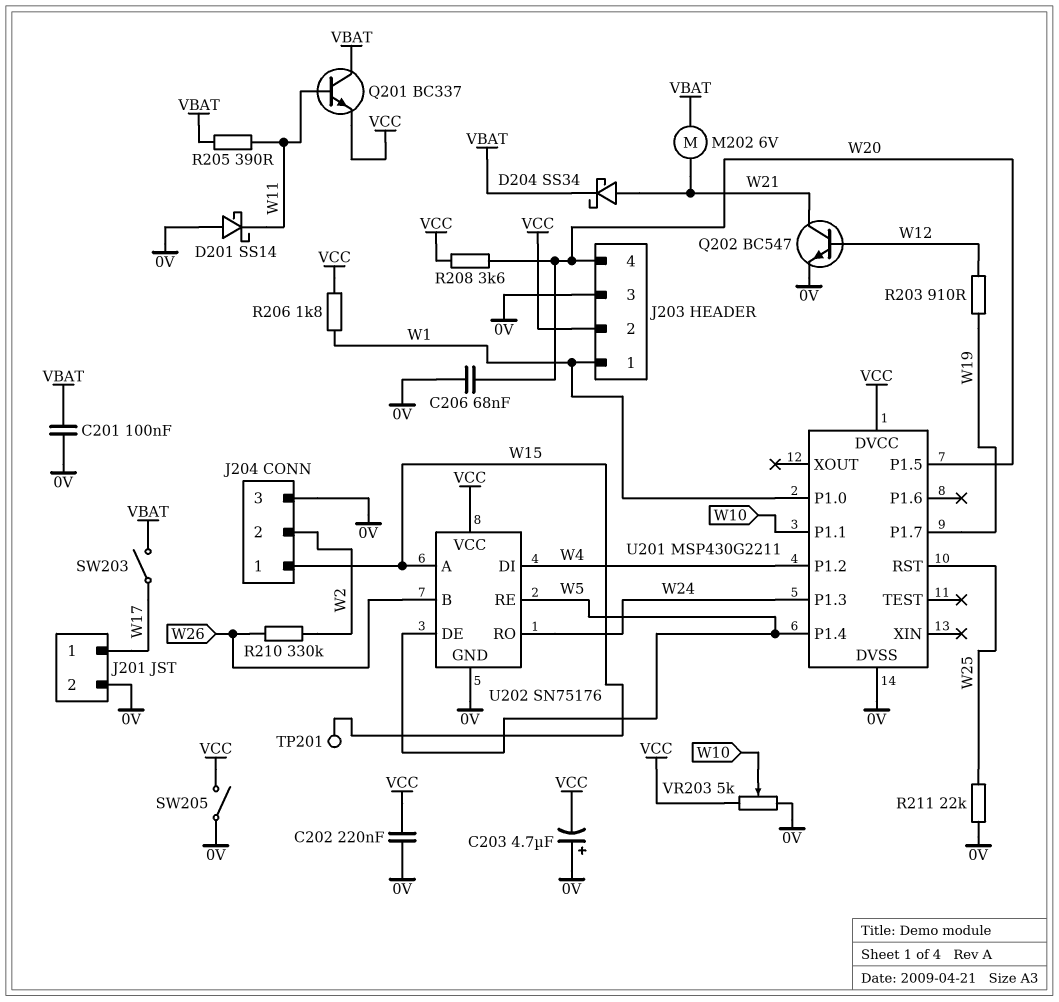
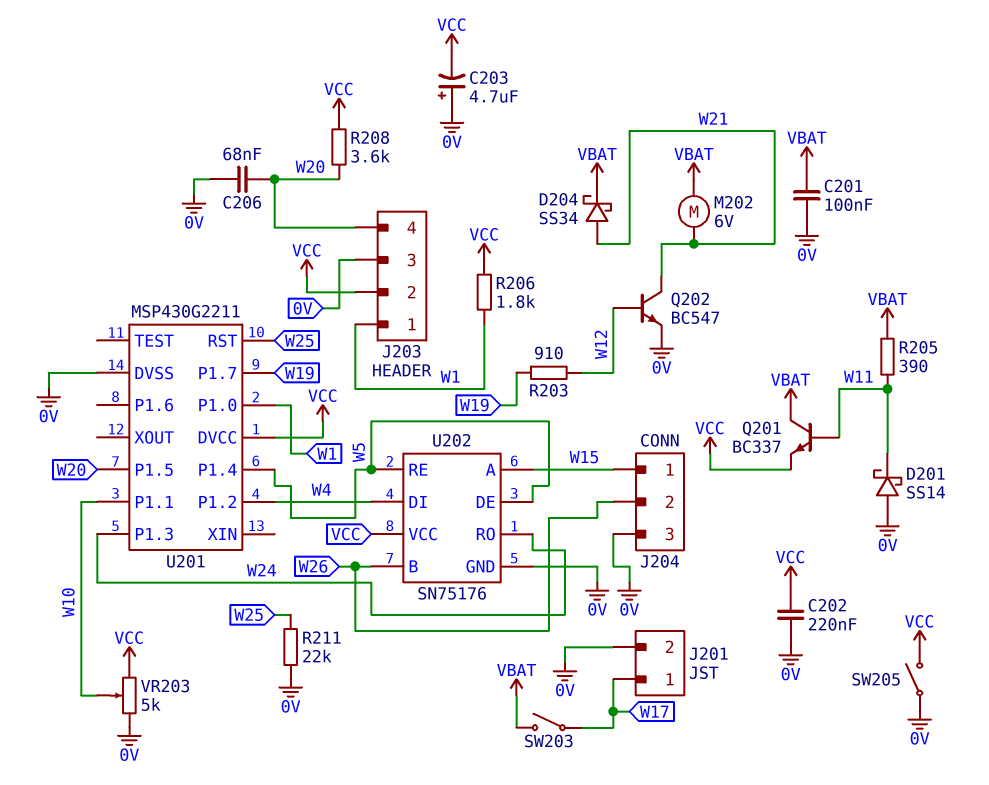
J204 pin 2: W2 -> W26
R210: 330k (W2, W26) -> none
TP201: test point (W15) -> none

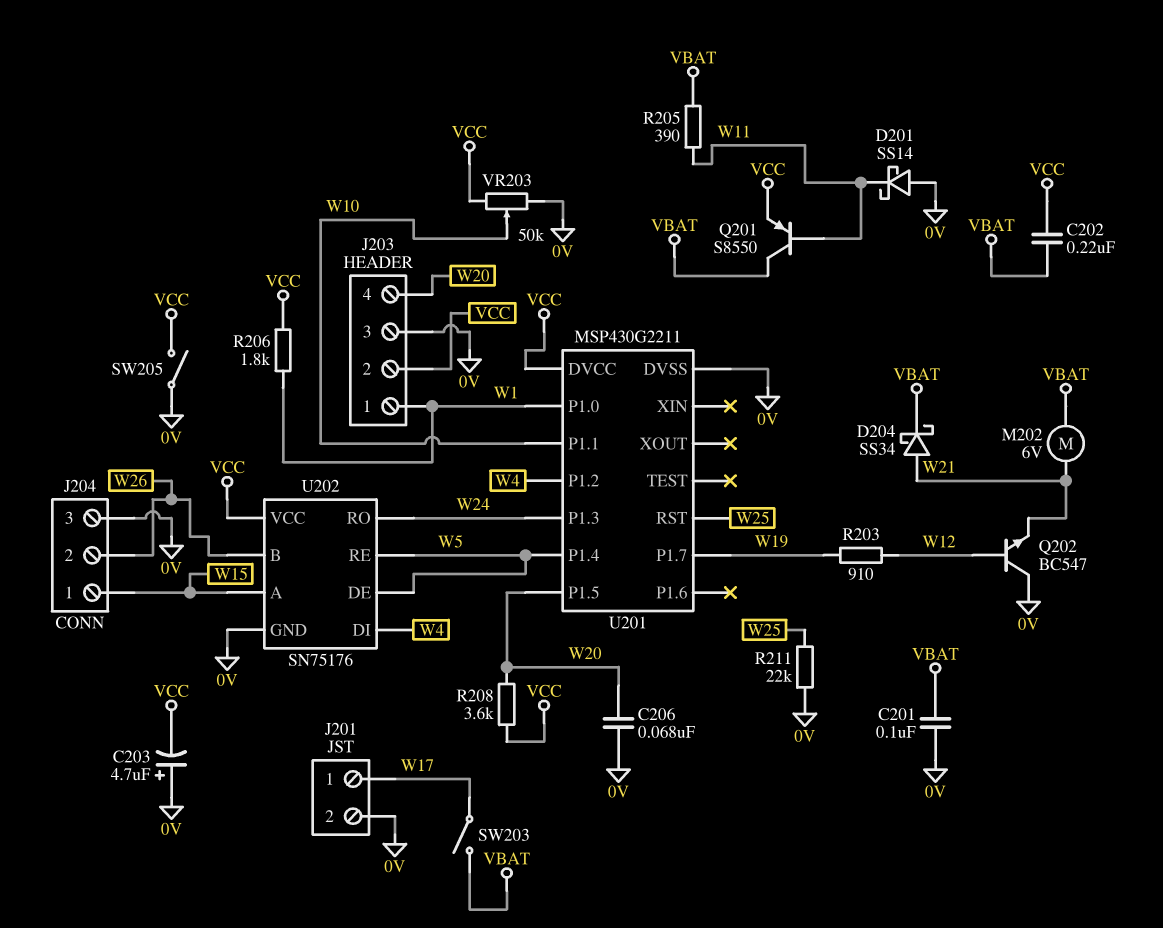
C202: 220nF (0V, VCC) -> 220nF (VBAT, VCC)
Q201: NPN BC337 (B W11, C VBAT, E VCC) -> PNP S8550 (B W11, C VBAT, E VCC)
Q202: NPN BC547 (B W12, C W21, E 0V) -> NPN BC547 (B W12, C 0V, E W21)
VR203: 5k (0V, VCC, wiper W10) -> 50k (0V, VCC, wiper W10)

